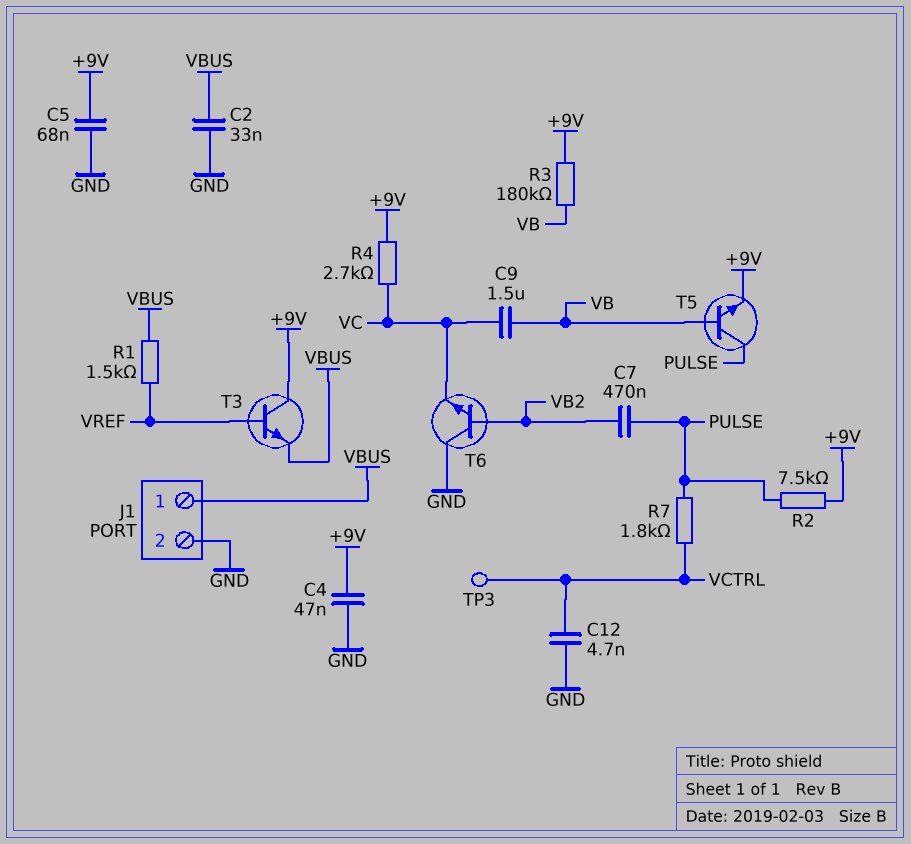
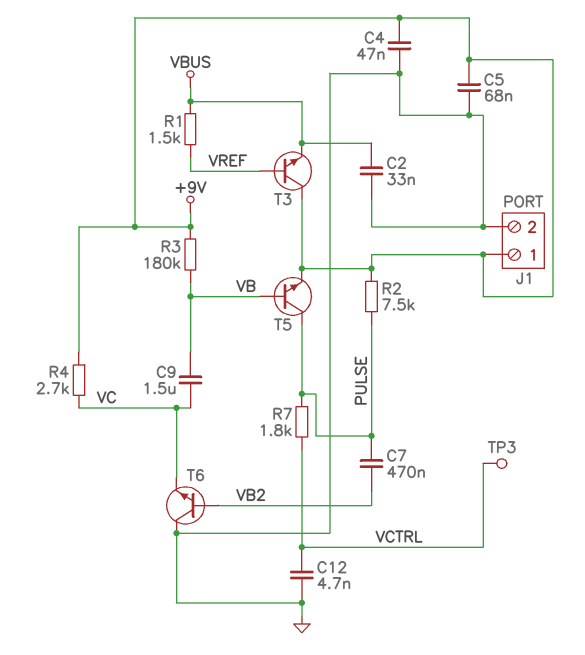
J1 pin 1: VBUS -> +9V

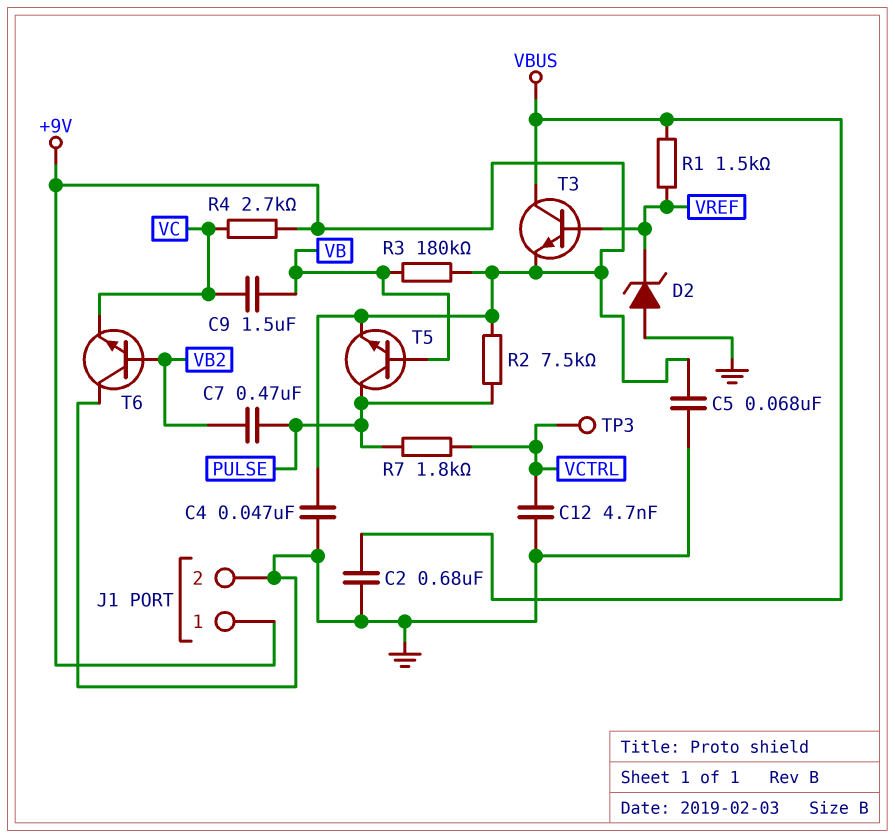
C2: 33nF (GND, VBUS) -> 680nF (GND, VBUS)
D2: none -> zener (A GND, K VREF)
T3: NPN (B VREF, C +9V, E VBUS) -> NPN (B VREF, C VBUS, E +9V)

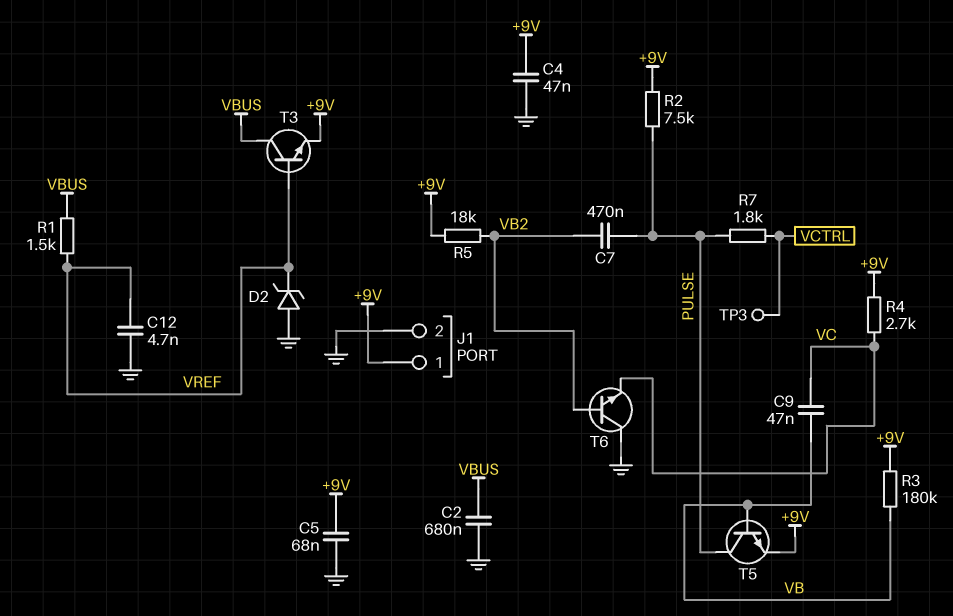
C9: 1.5uF (VB, VC) -> 47nF (VB, VC)
C12: 4.7nF (GND, VCTRL) -> 4.7nF (GND, VREF)
R5: none -> 18k (+9V, VB2)

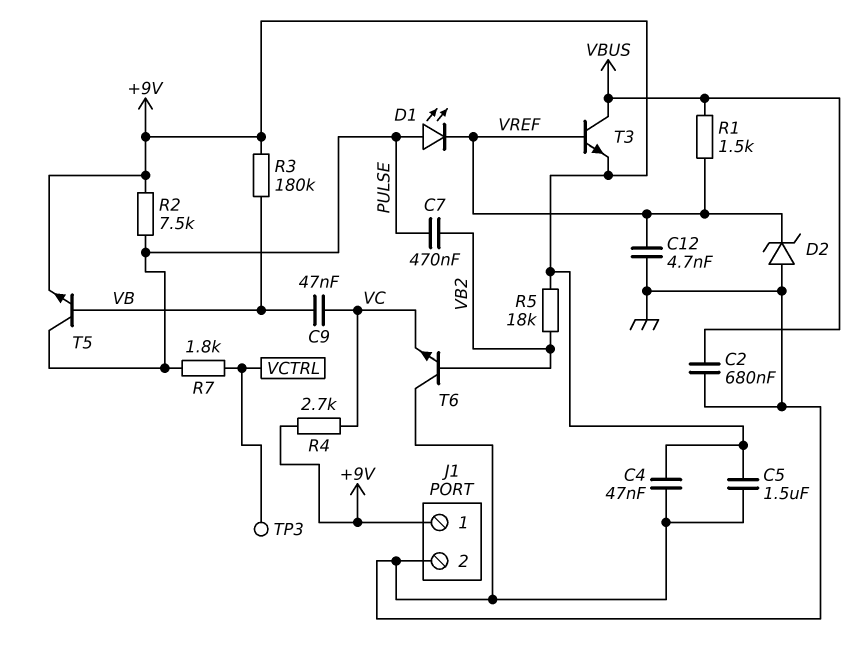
C5: 68nF (+9V, GND) -> 1.5uF (+9V, GND)
D1: none -> LED (A PULSE, K VREF)

